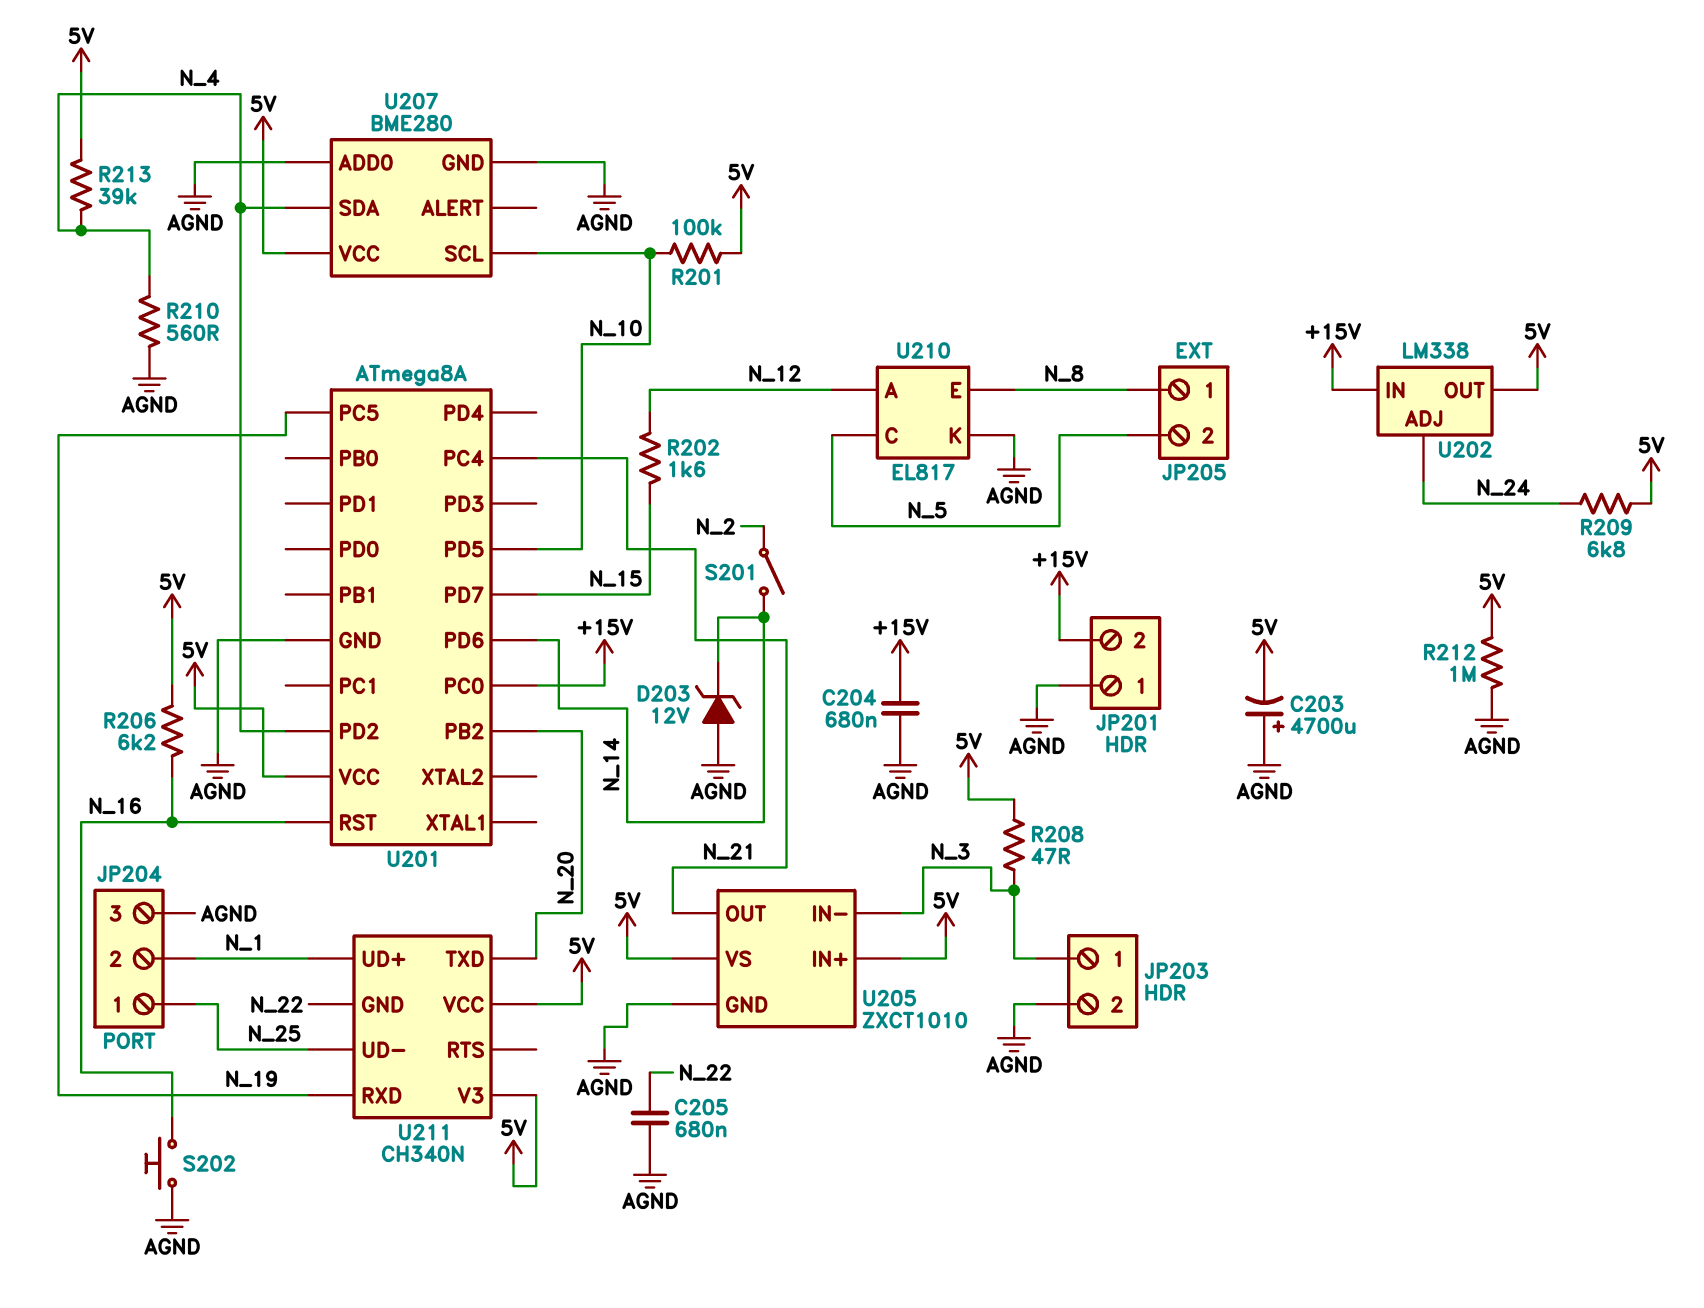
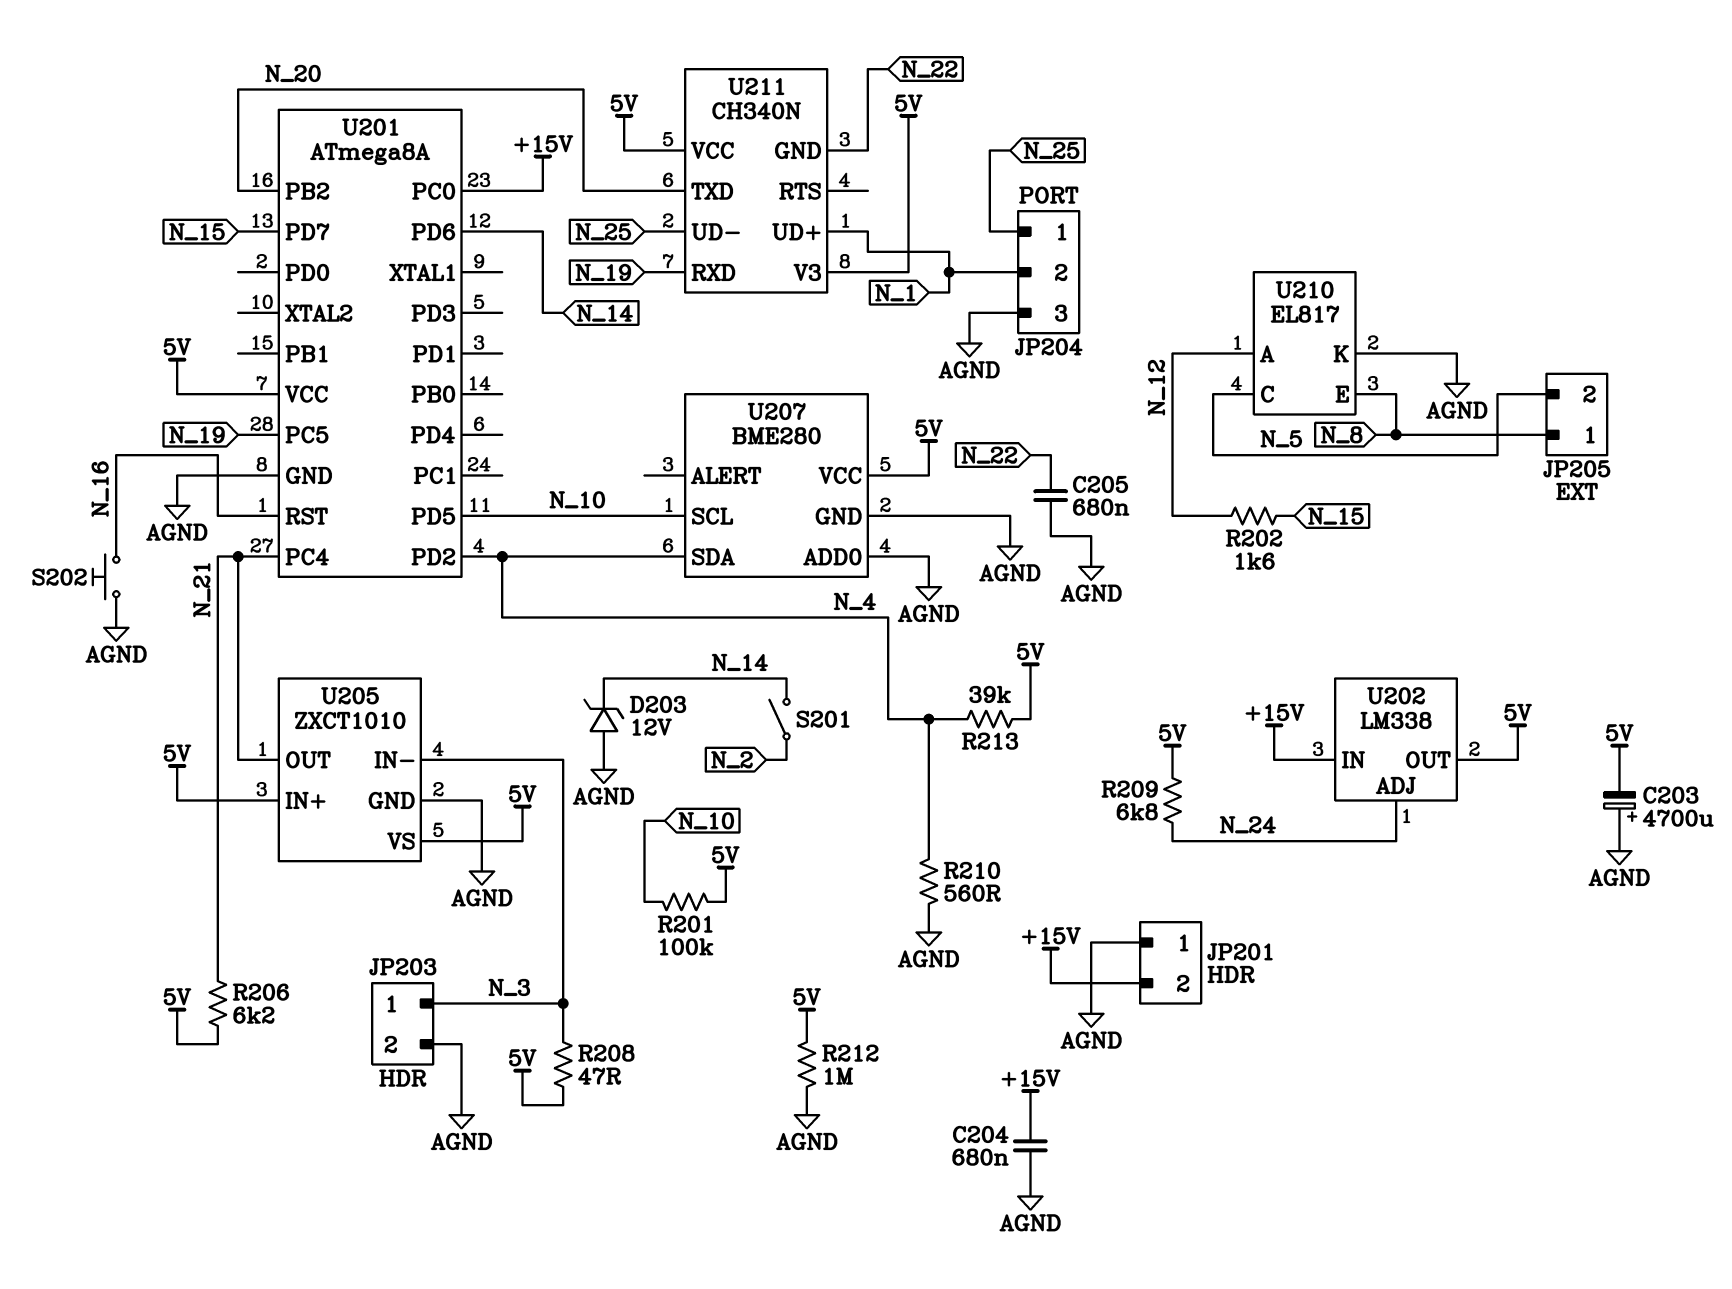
R206: 6.2k (5V, N_16) -> 6.2k (5V, N_21)

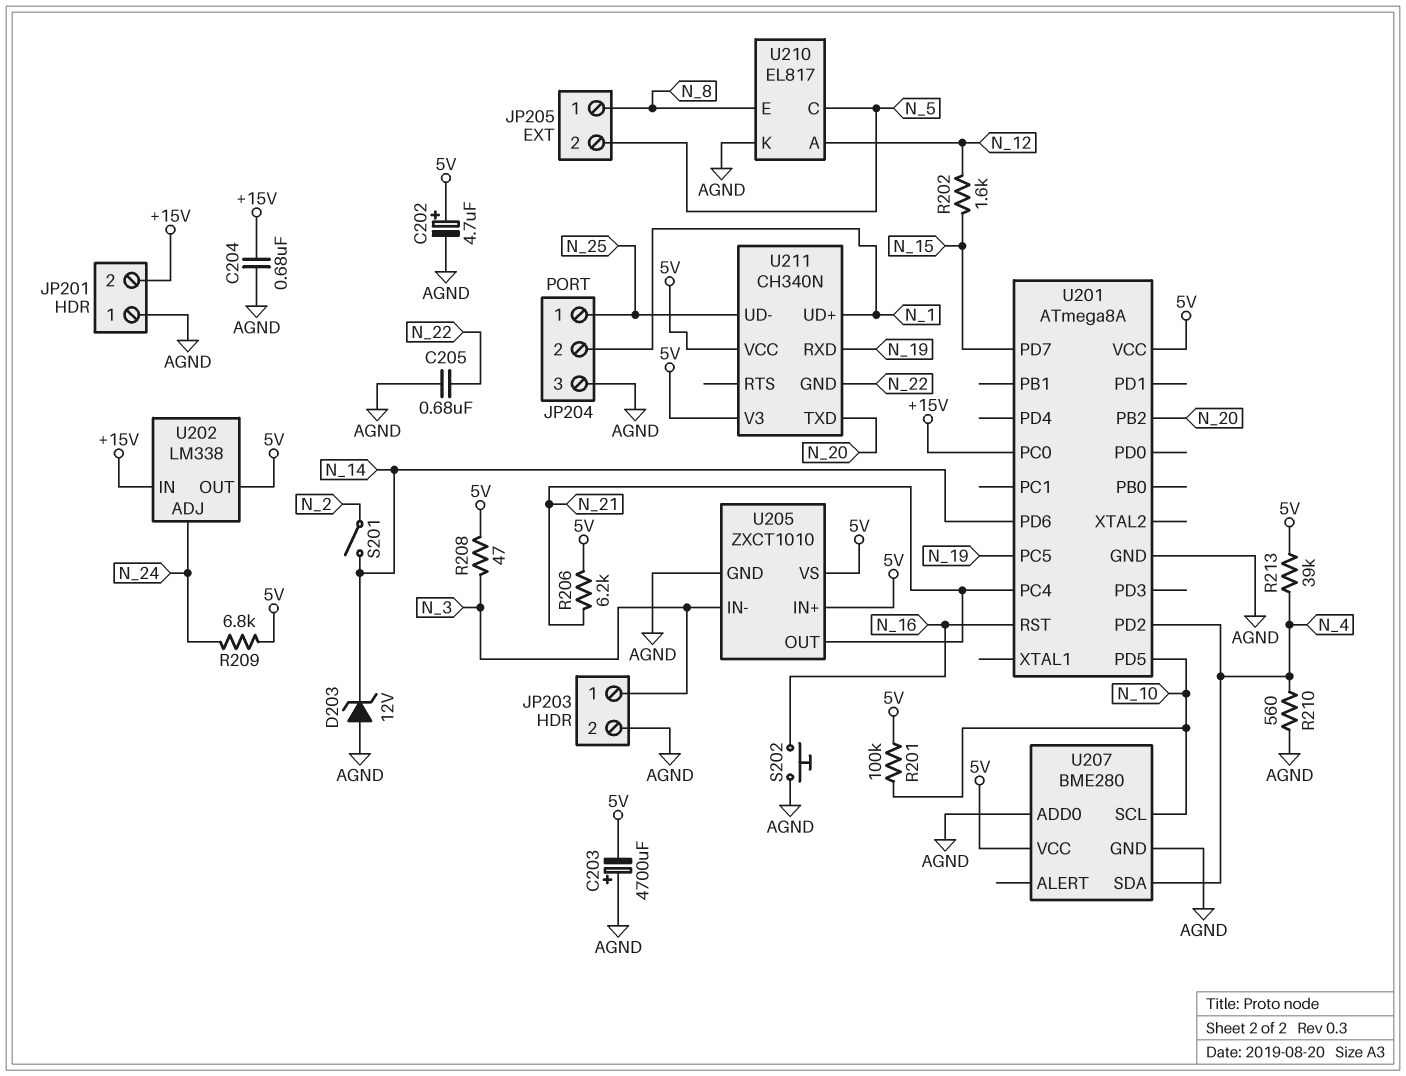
C202: none -> 4.7uF (plus 5V, minus AGND)
R212: 1M (5V, AGND) -> none

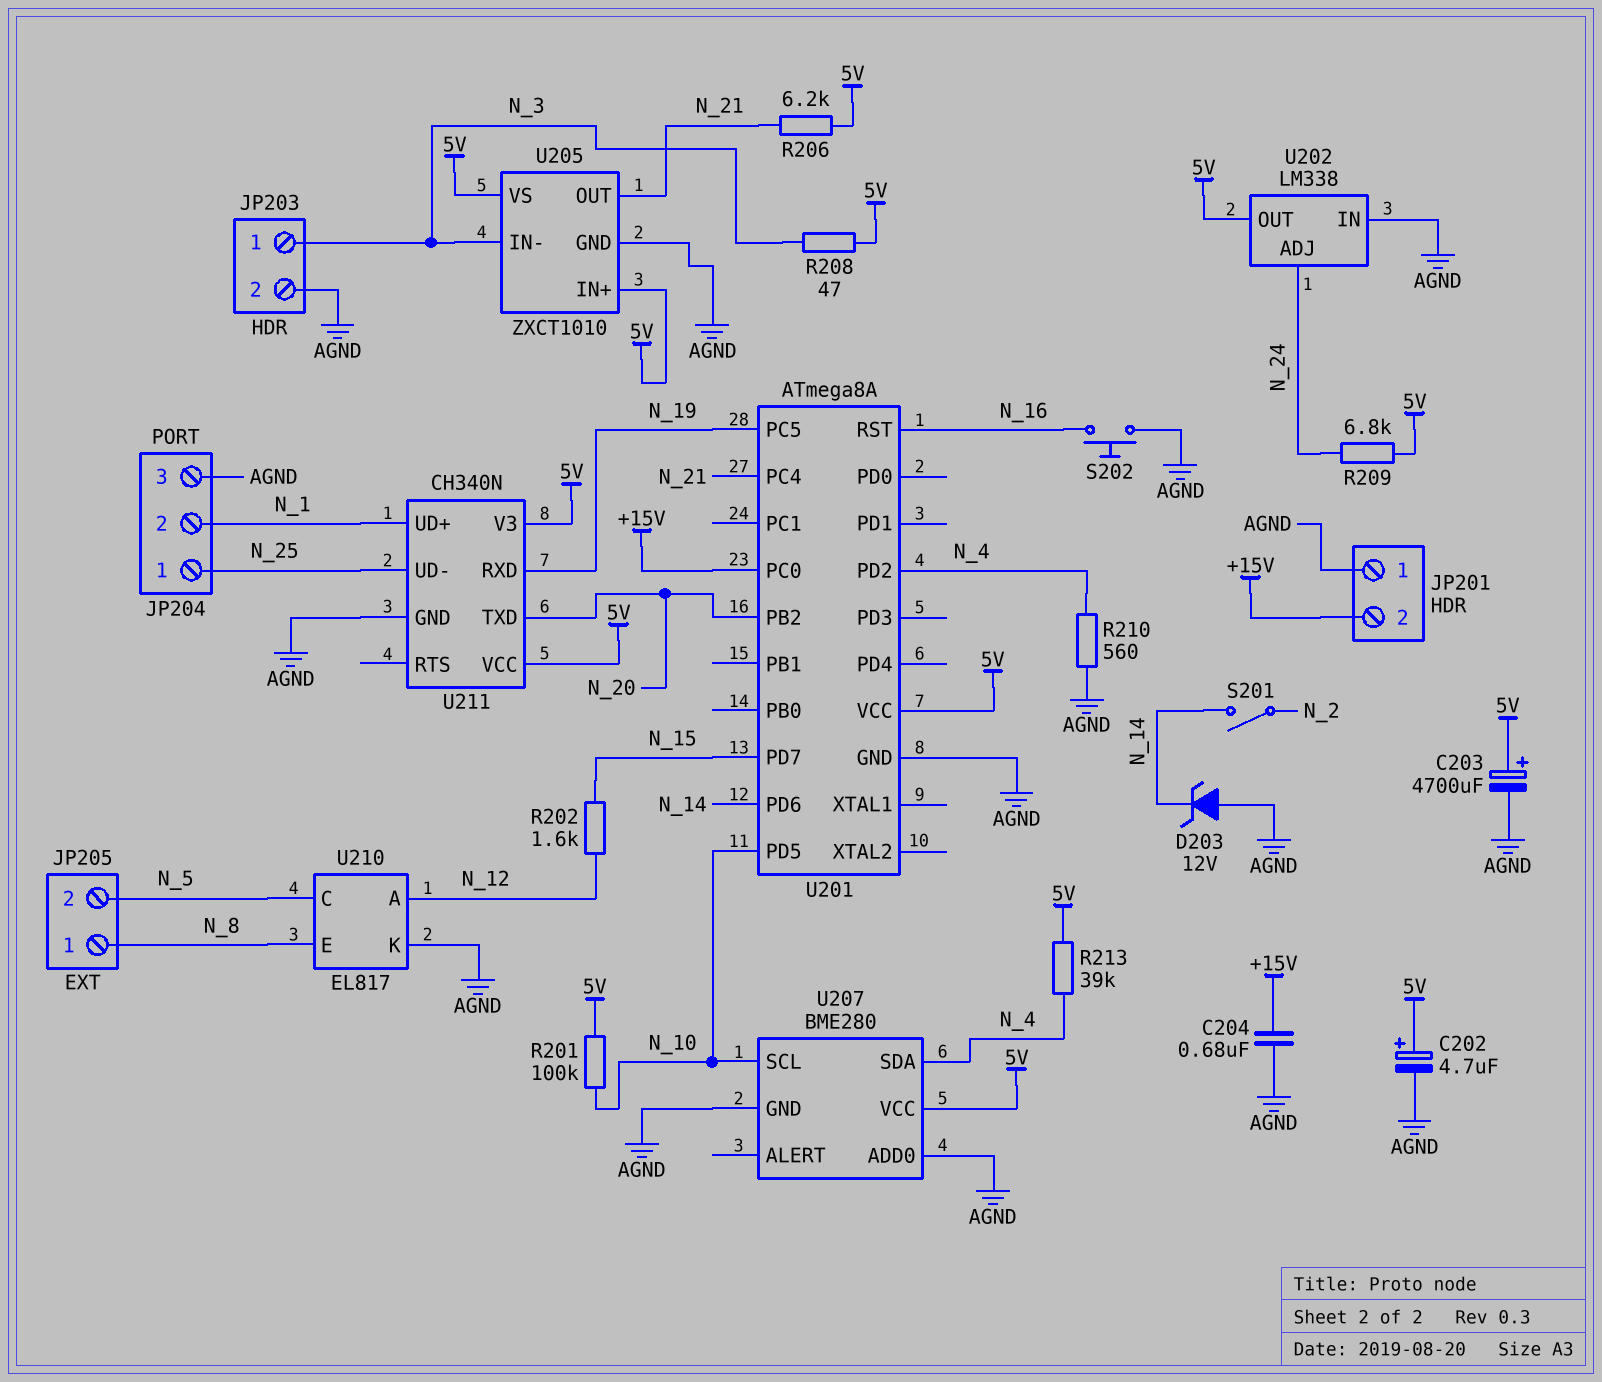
C203: 4700uF (plus AGND, minus 5V) -> 4700uF (plus 5V, minus AGND)
C205: 680nF (AGND, N_22) -> none
U202 pin IN: +15V -> AGND
U211 pin GND: N_22 -> AGND

